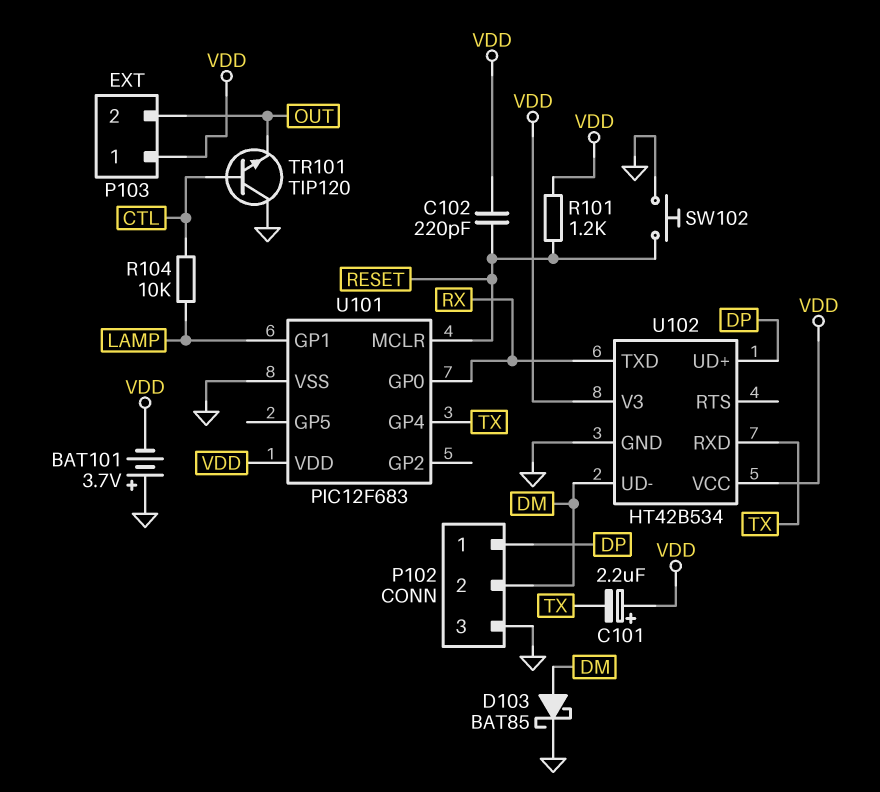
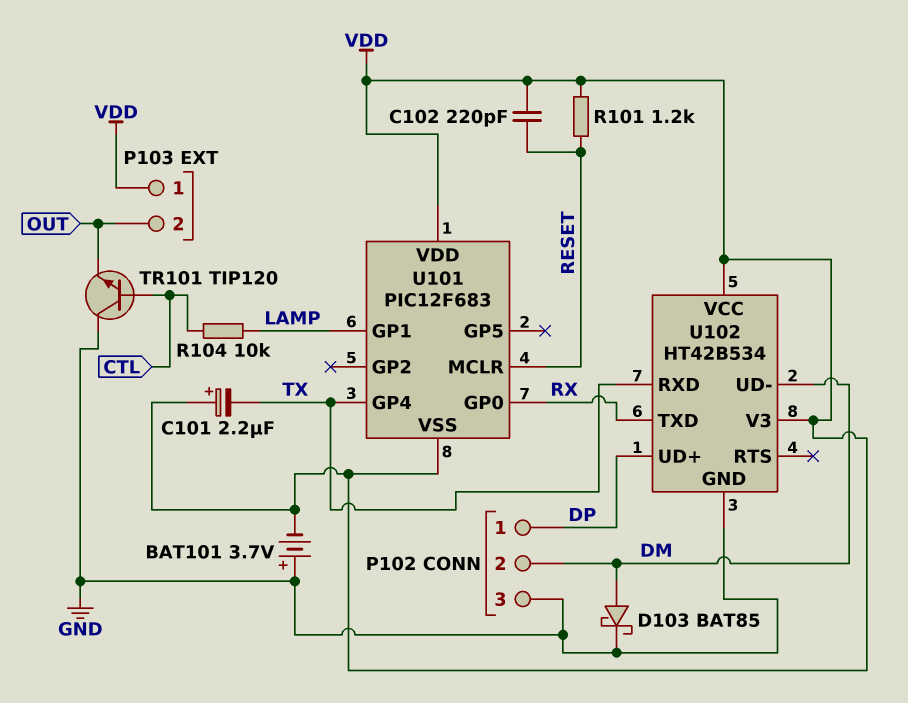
SW102: button (GND, RESET) -> none
U101 pin VSS: GND -> VDD

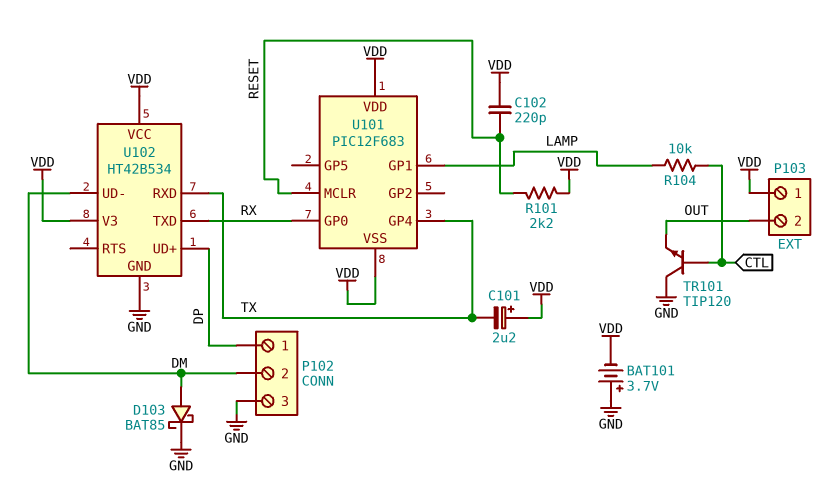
R101: 1.2k (RESET, VDD) -> 2.2k (RESET, VDD)

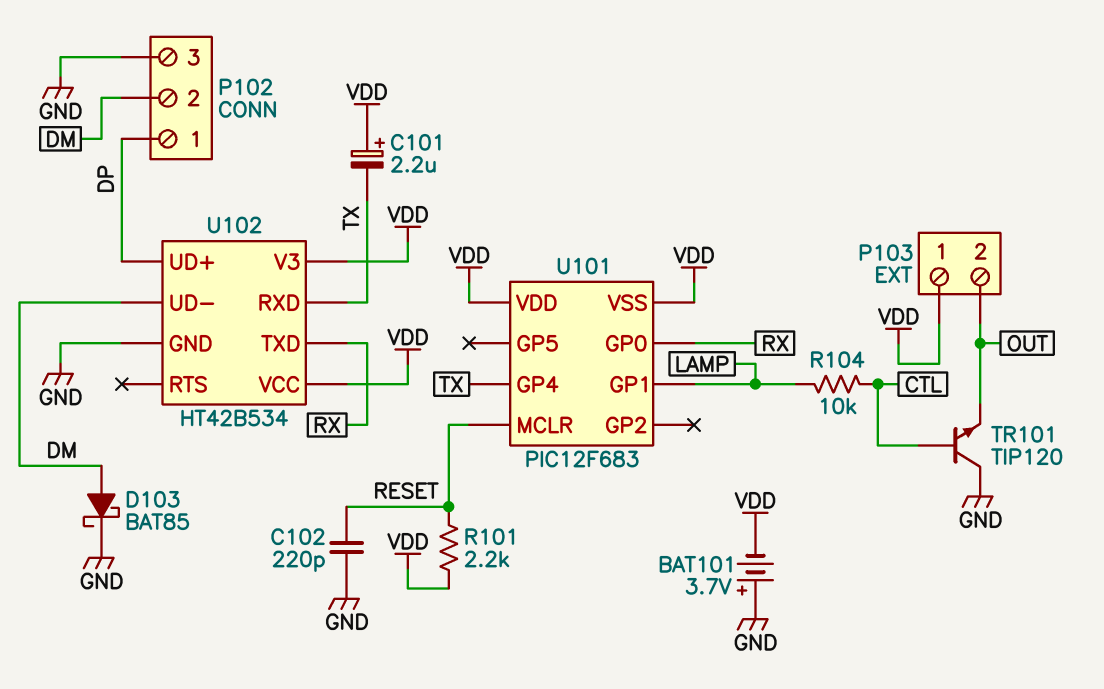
C102: 220pF (RESET, VDD) -> 220pF (GND, RESET)

